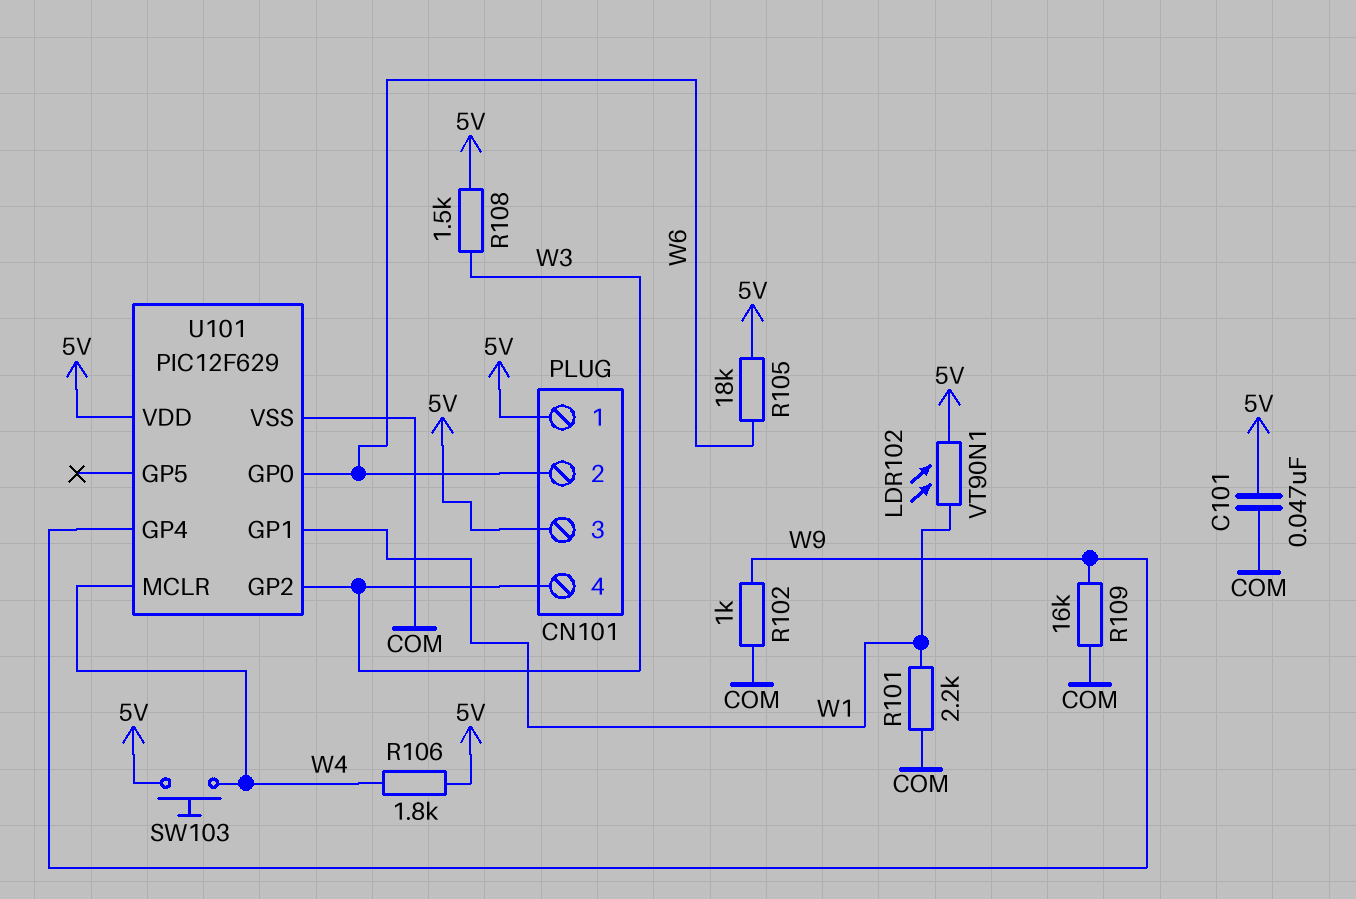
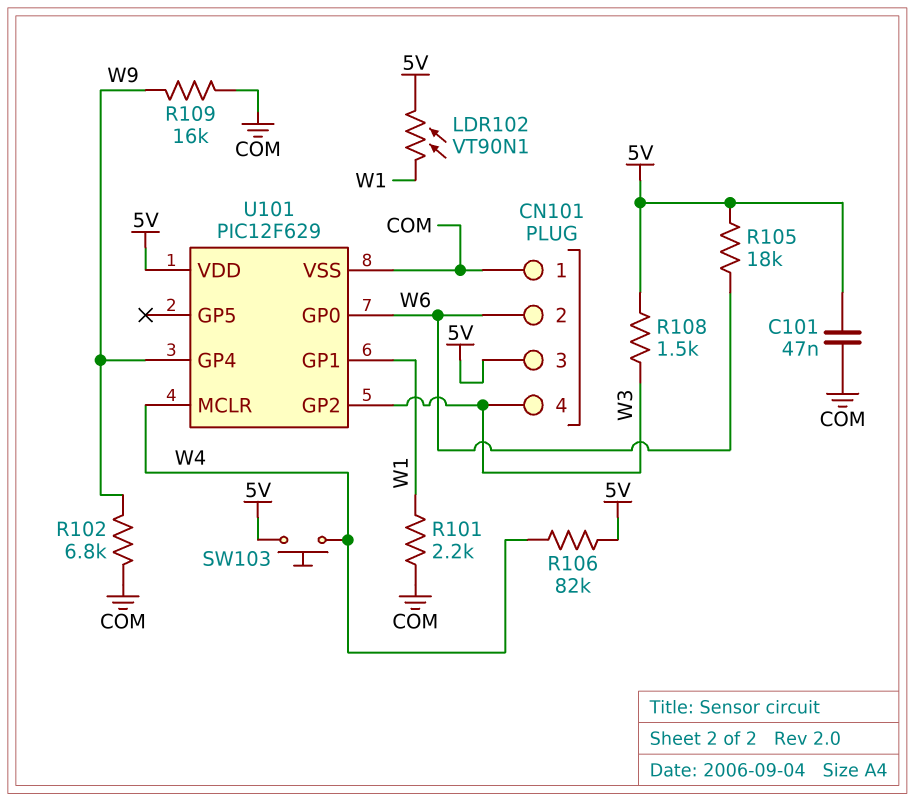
CN101 pin 1: 5V -> COM
R102: 1k (COM, W9) -> 6.8k (COM, W9)
R106: 1.8k (5V, W4) -> 82k (5V, W4)

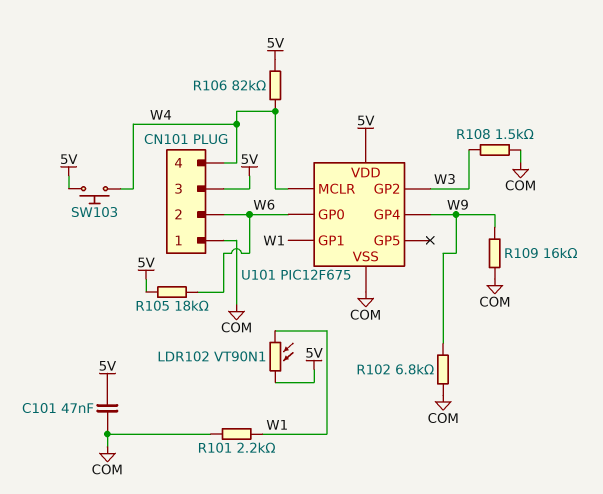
CN101 pin 4: W3 -> W4
R108: 1.5k (5V, W3) -> 1.5k (COM, W3)
U101: PIC12F629 -> PIC12F675

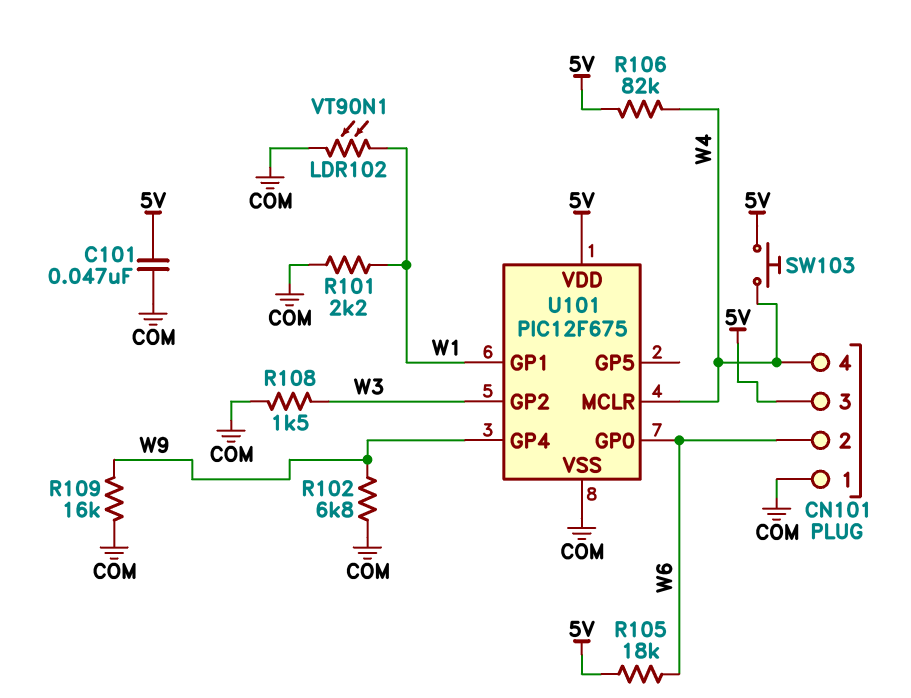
LDR102: VT90N1 (5V, W1) -> VT90N1 (COM, W1)

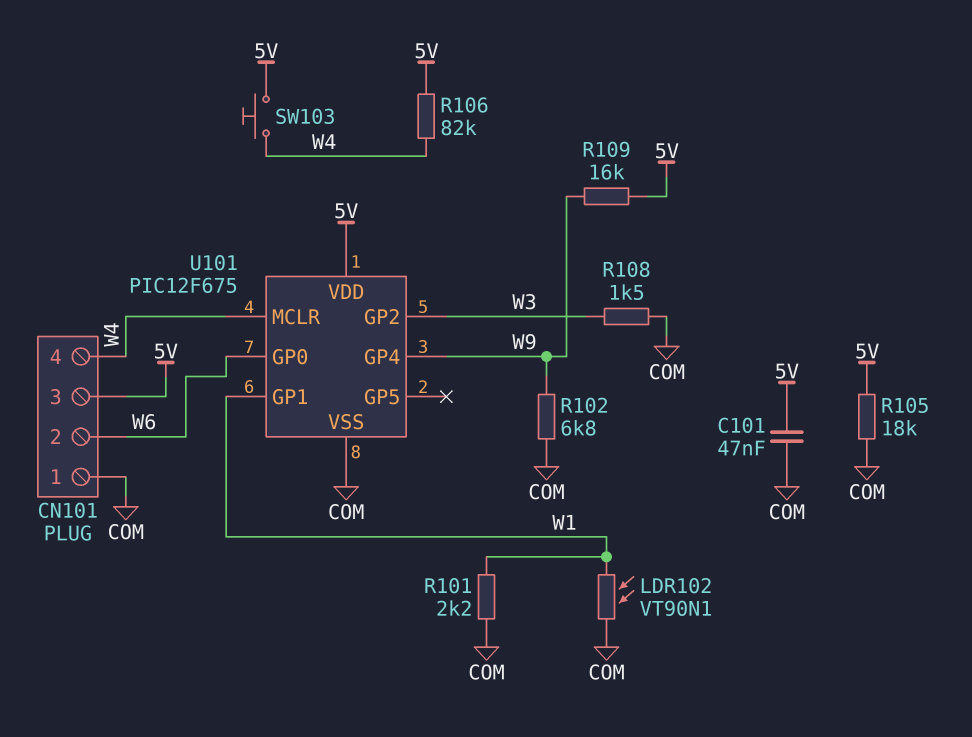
R105: 18k (5V, W6) -> 18k (5V, COM)
R109: 16k (COM, W9) -> 16k (5V, W9)

